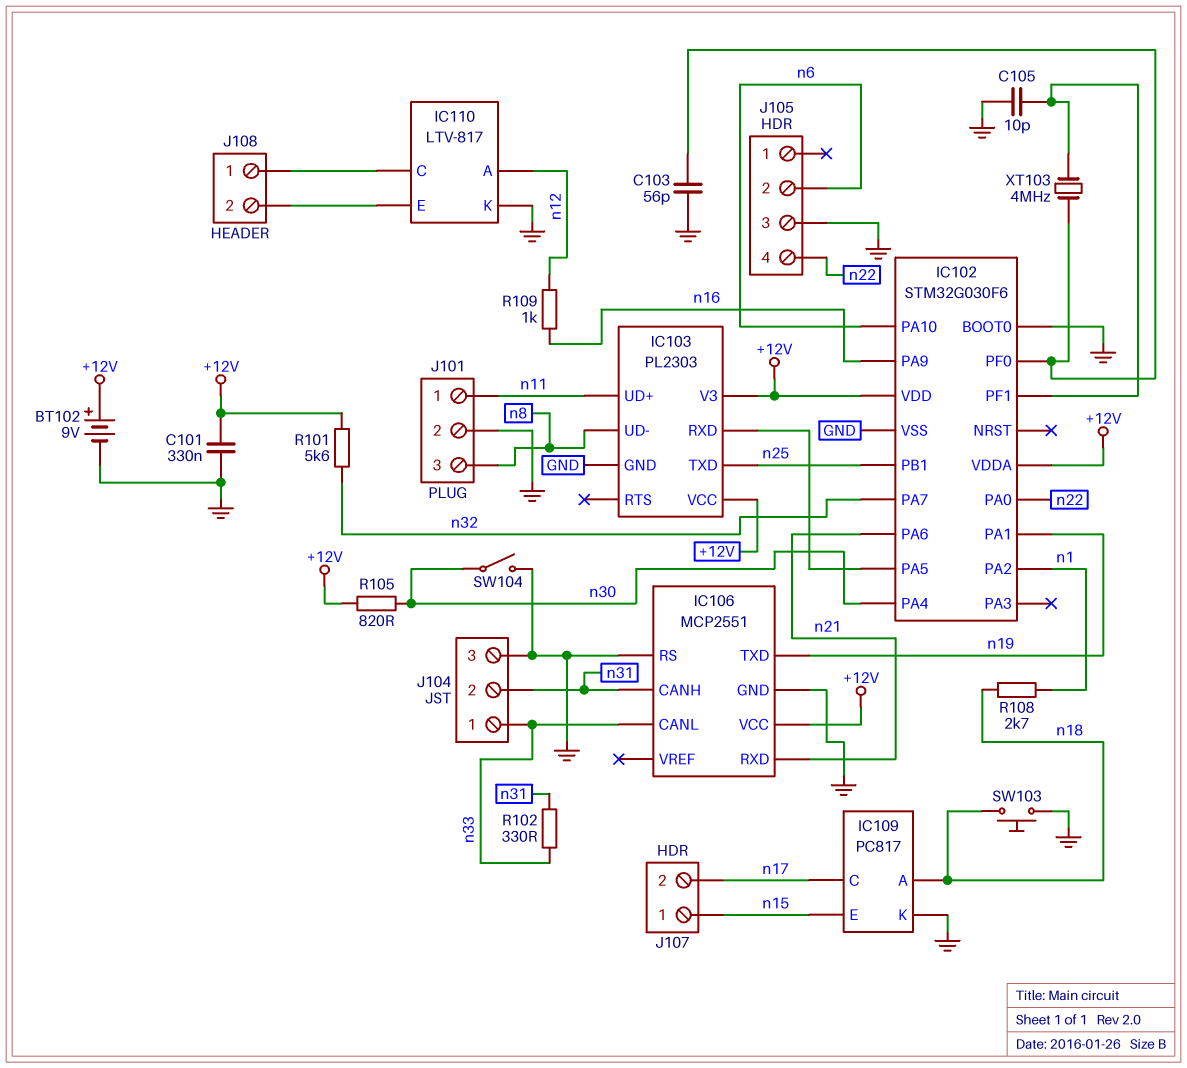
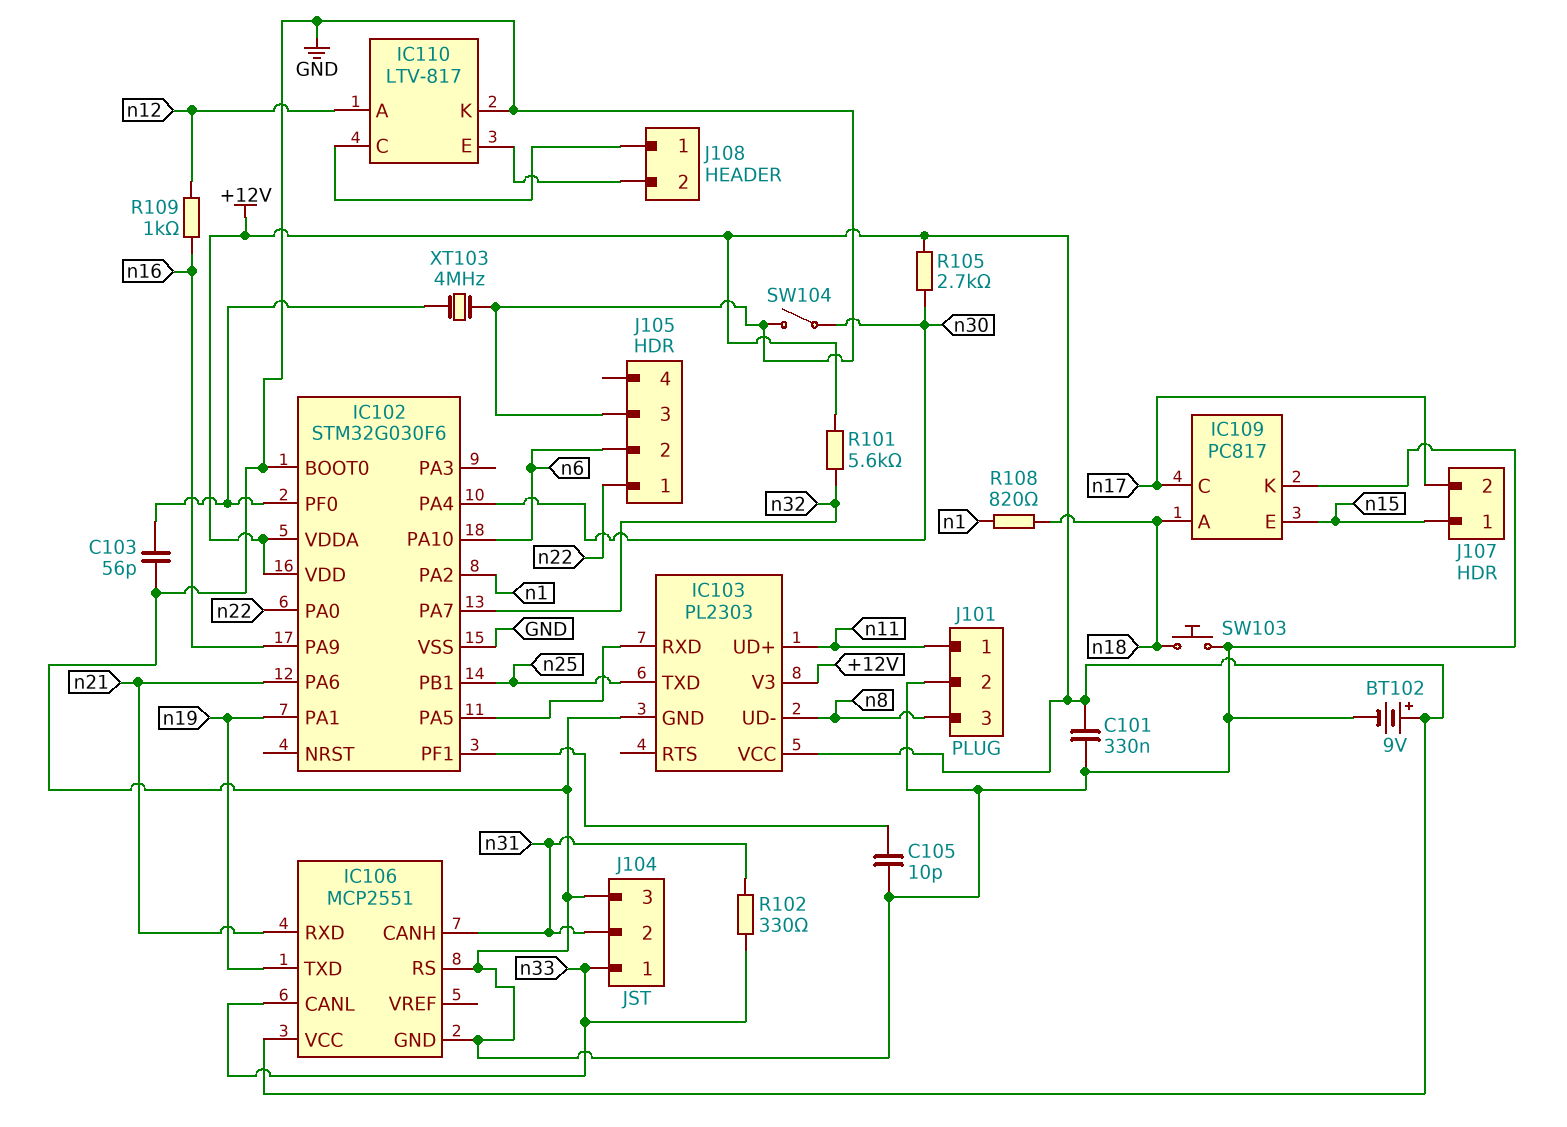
J105 pin 1: none -> n22
J105 pin 4: n22 -> none
R105: 820 (+12V, n30) -> 2.7k (+12V, n30)
R108: 2.7k (n1, n18) -> 820 (n1, n18)
XT103: 4MHz (IC102/PF0, IC102/PF1) -> 4MHz (GND, IC102/PF0)

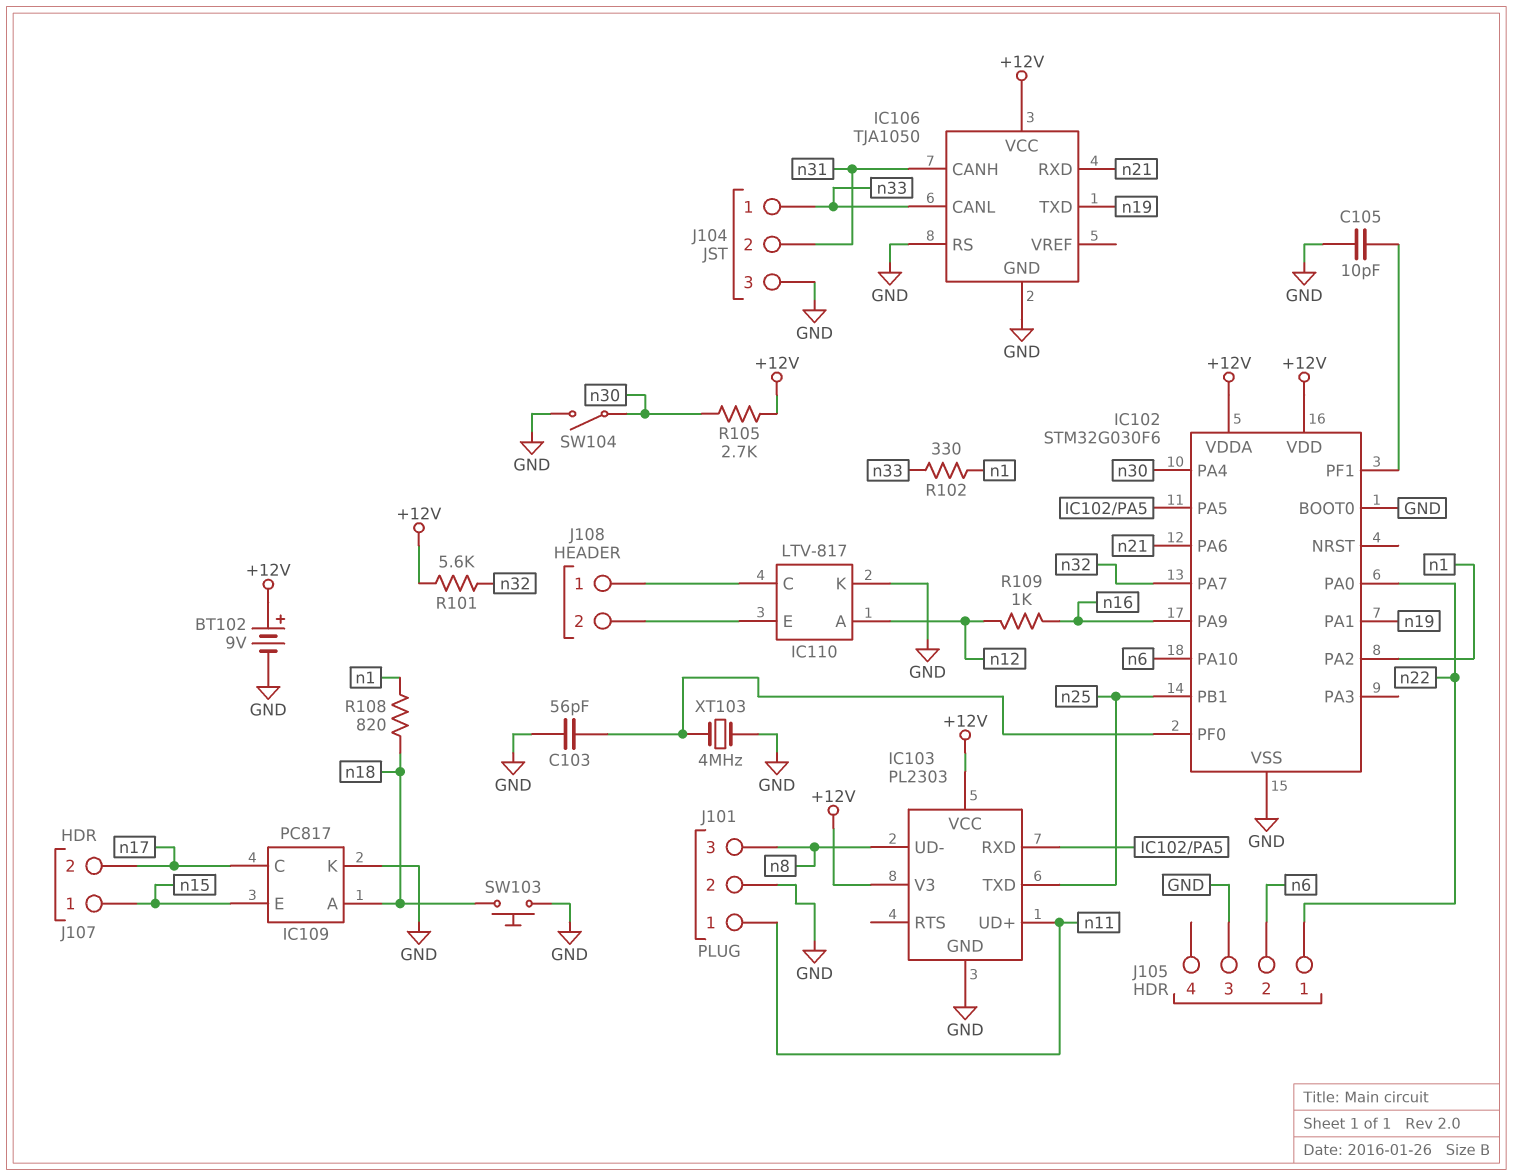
C101: 330nF (+12V, GND) -> none
IC106: MCP2551 -> TJA1050
R102: 330 (n31, n33) -> 330 (n1, n33)

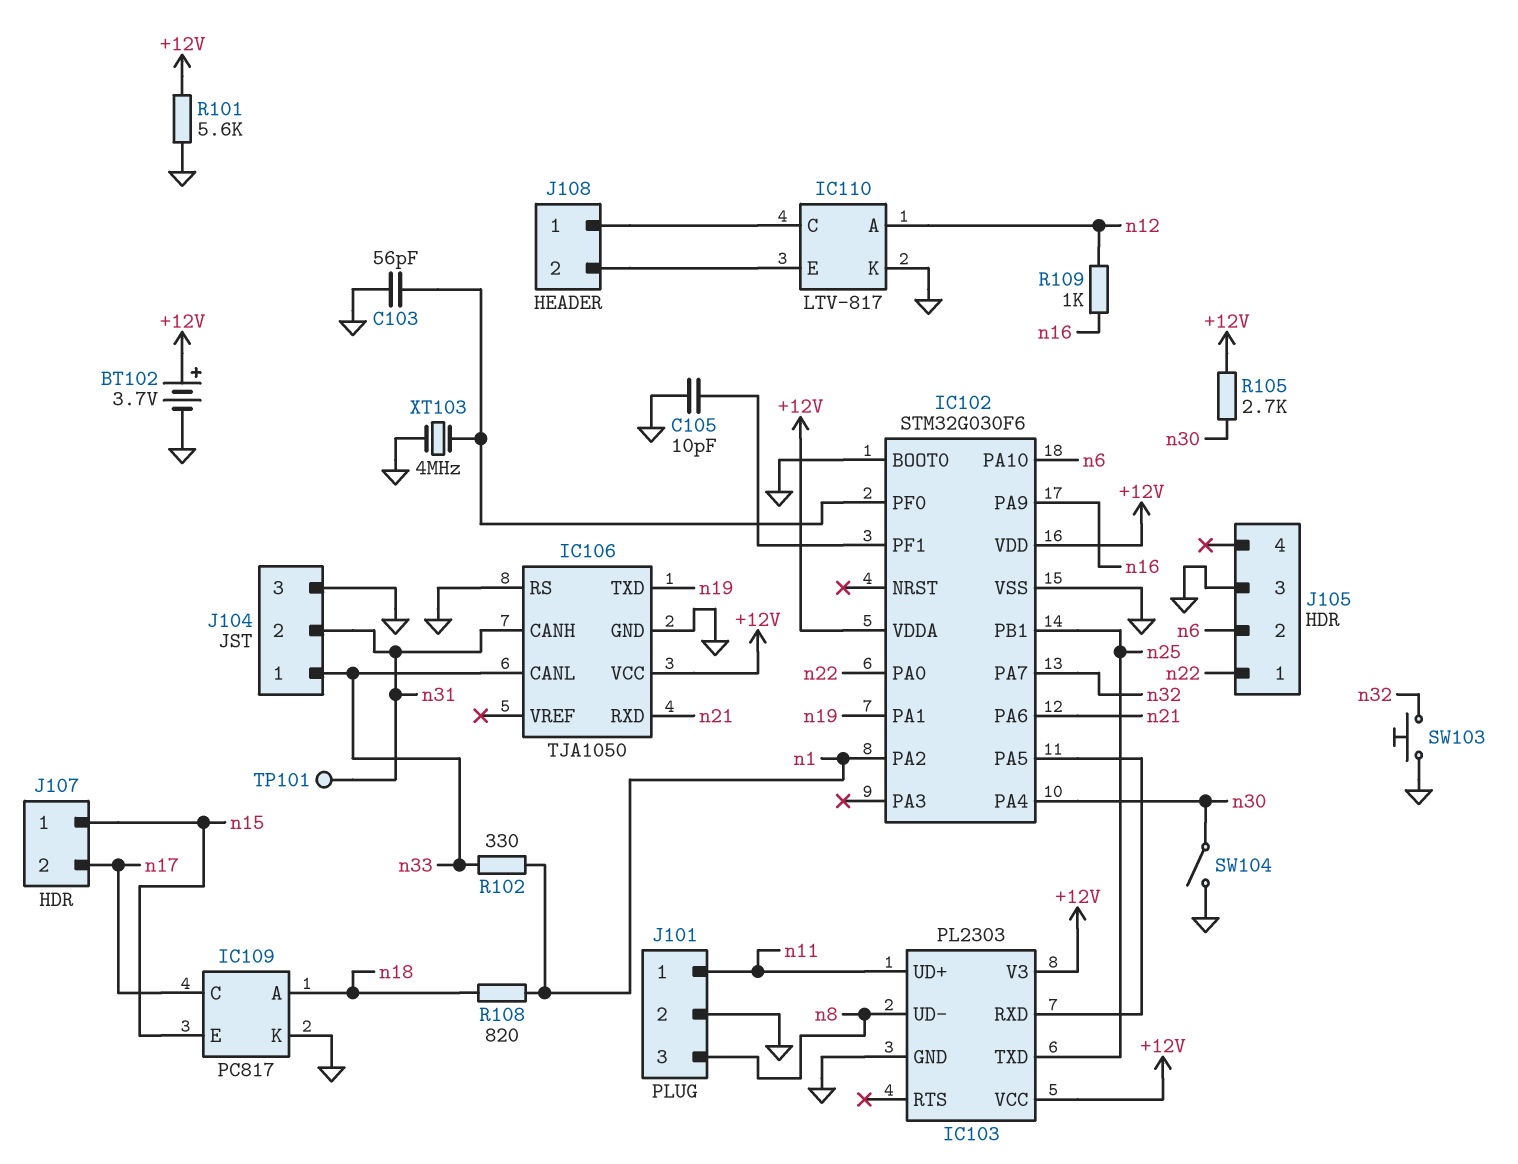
BT102: 9V (plus +12V, minus GND) -> 3.7V (plus +12V, minus GND)
R101: 5.6k (+12V, n32) -> 5.6k (+12V, GND)
SW103: button (GND, n18) -> button (GND, n32)
TP101: none -> test point (n31)

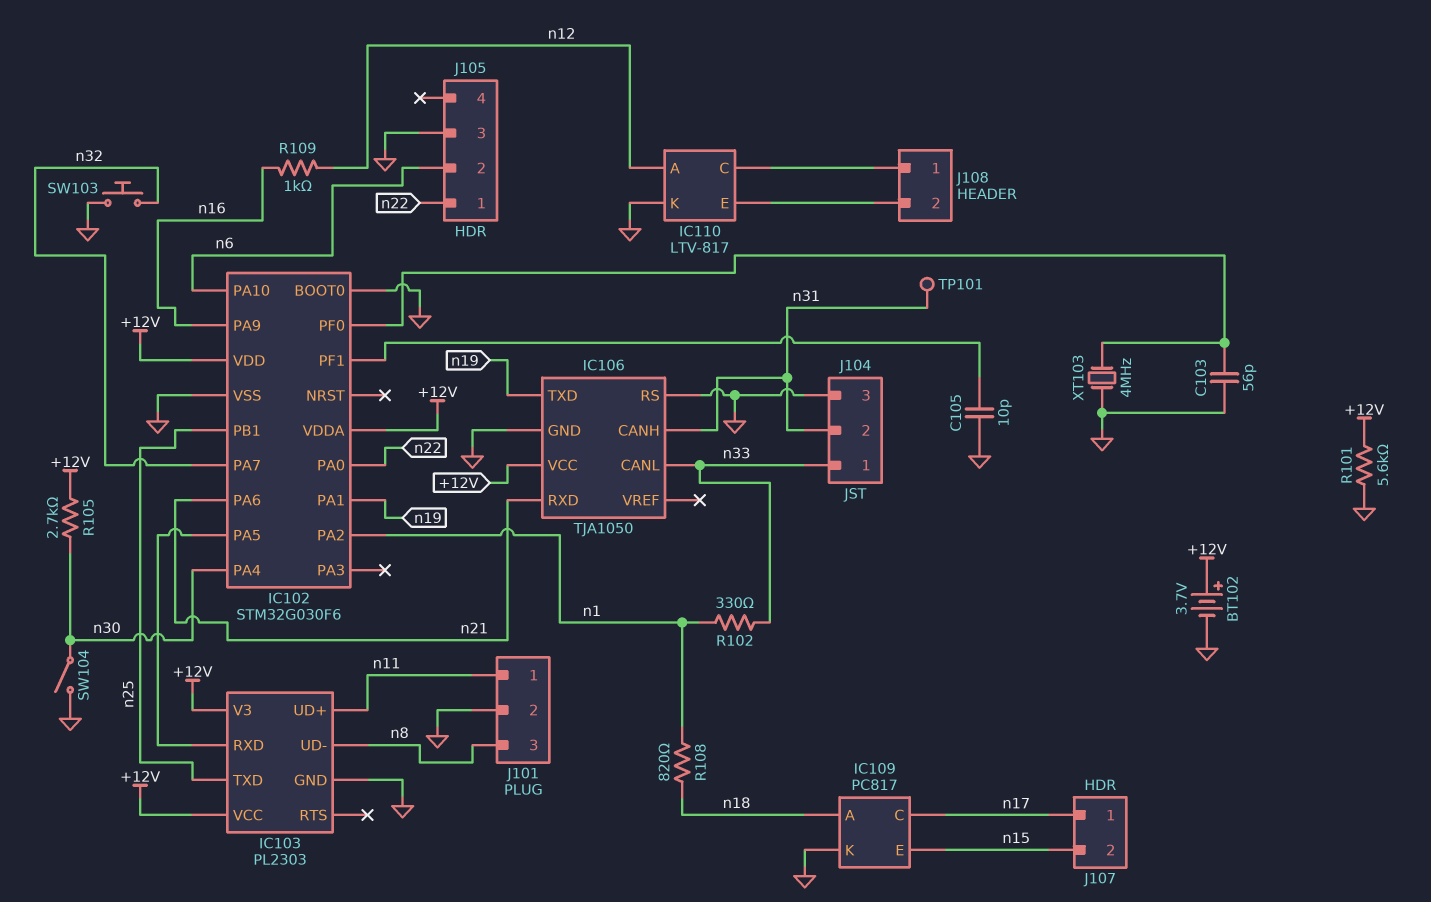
J107 pin 1: n15 -> n17
J107 pin 2: n17 -> n15

